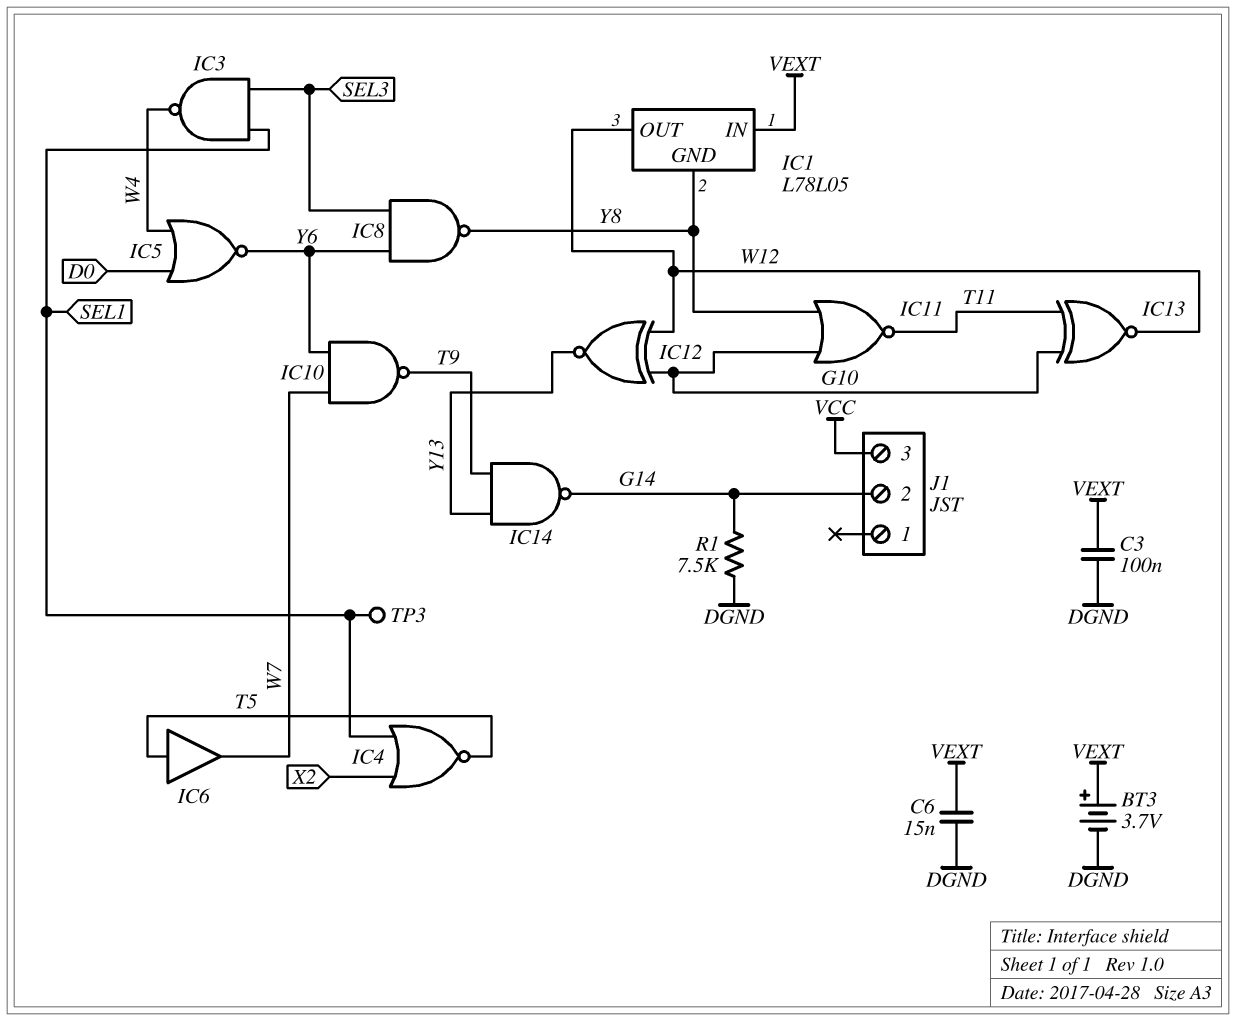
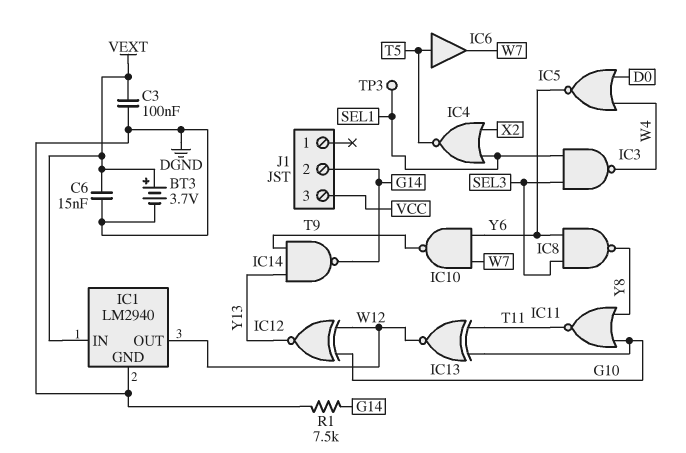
IC1: L78L05 -> LM2940
IC1 pin GND: Y8 -> DGND

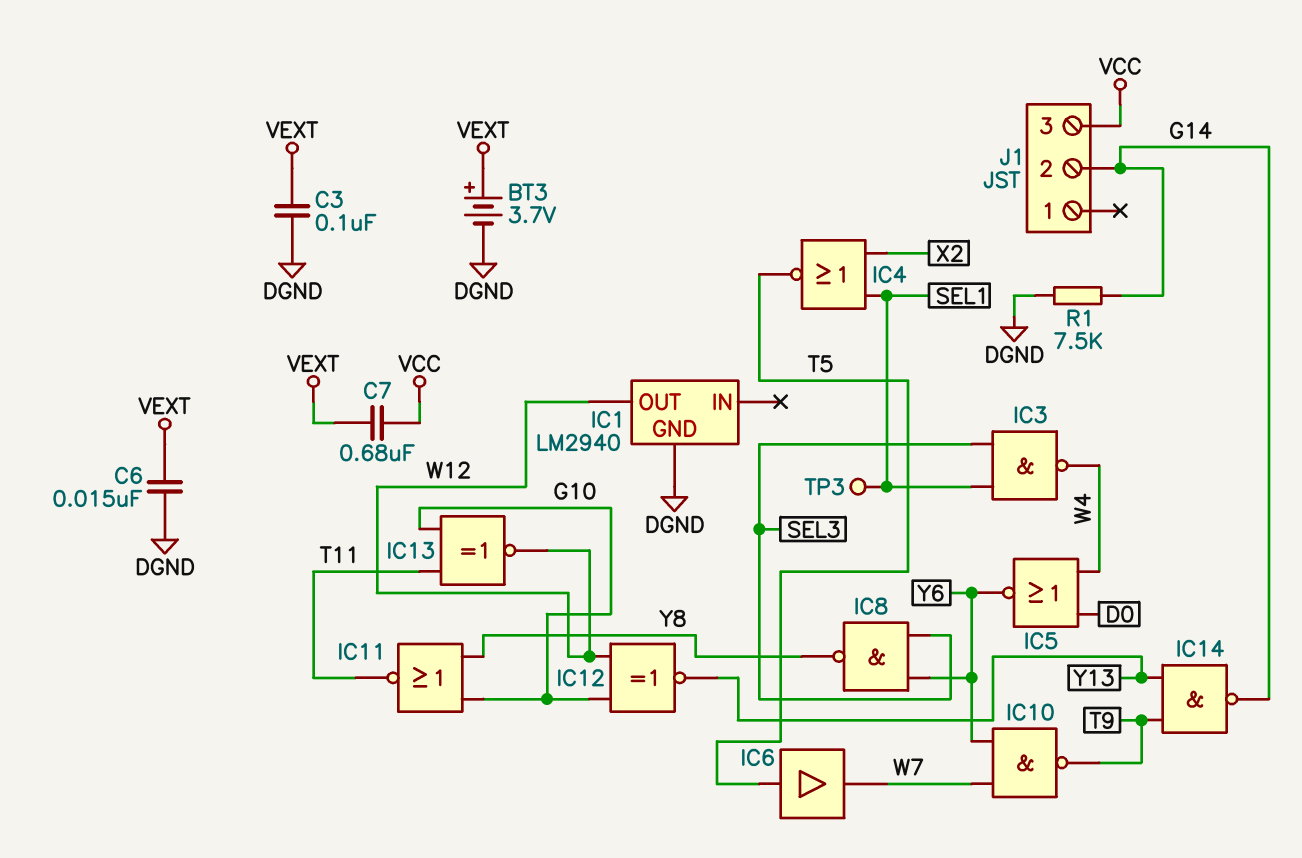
C7: none -> 680nF (VCC, VEXT)
IC1 pin IN: VEXT -> none

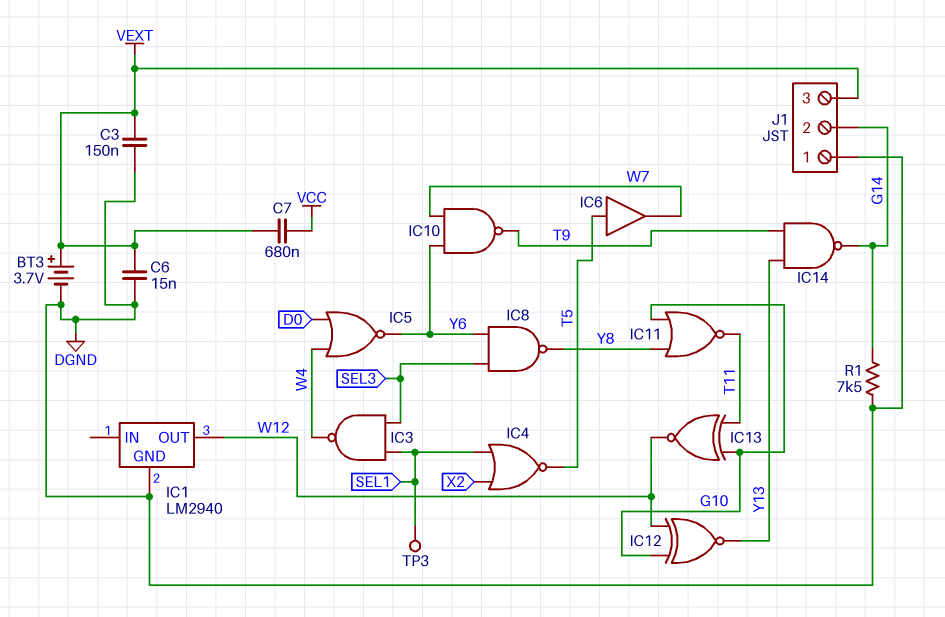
C3: 100nF (DGND, VEXT) -> 150nF (DGND, VEXT)
J1 pin 1: none -> DGND
J1 pin 3: VCC -> VEXT

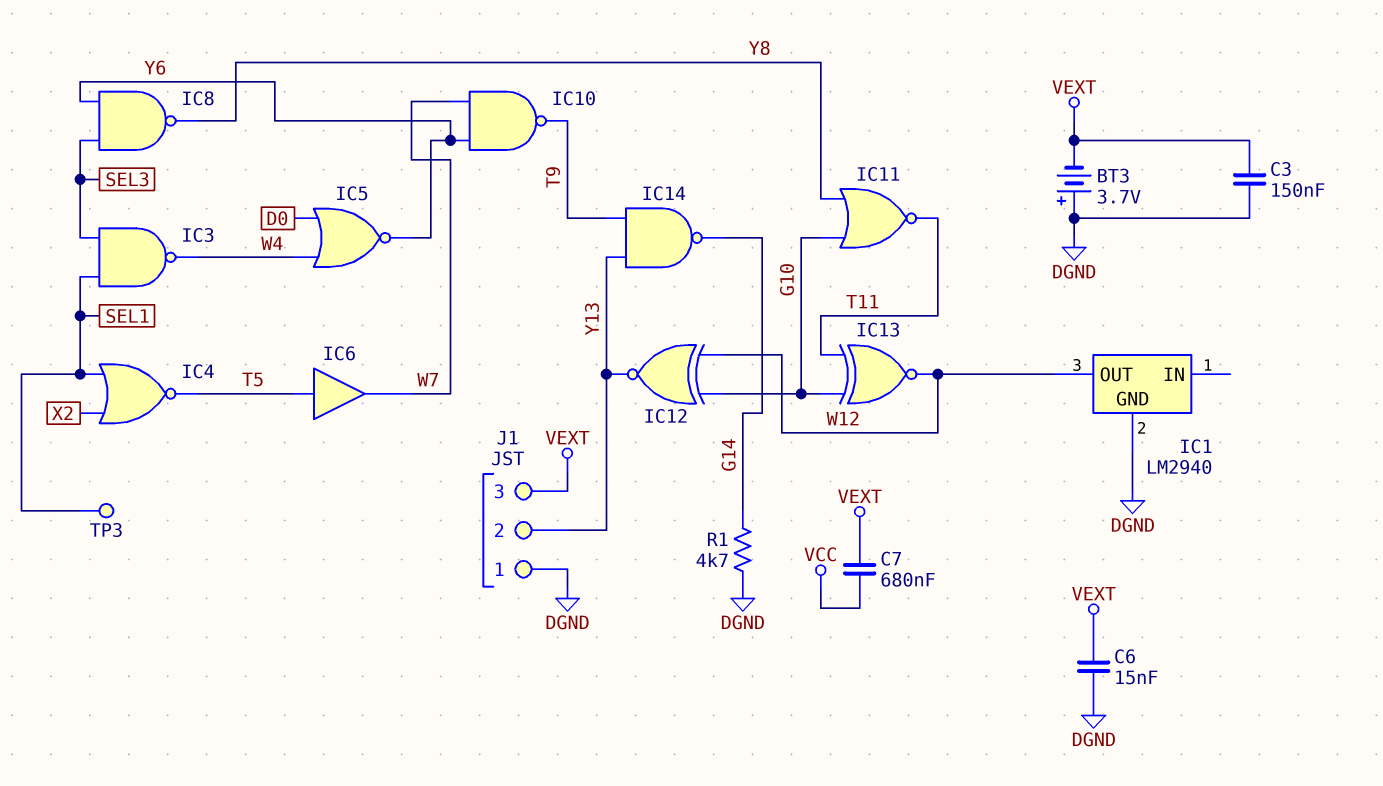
BT3: 3.7V (plus VEXT, minus DGND) -> 3.7V (plus DGND, minus VEXT)
J1 pin 2: G14 -> Y13
R1: 7.5k (DGND, G14) -> 4.7k (DGND, G14)

